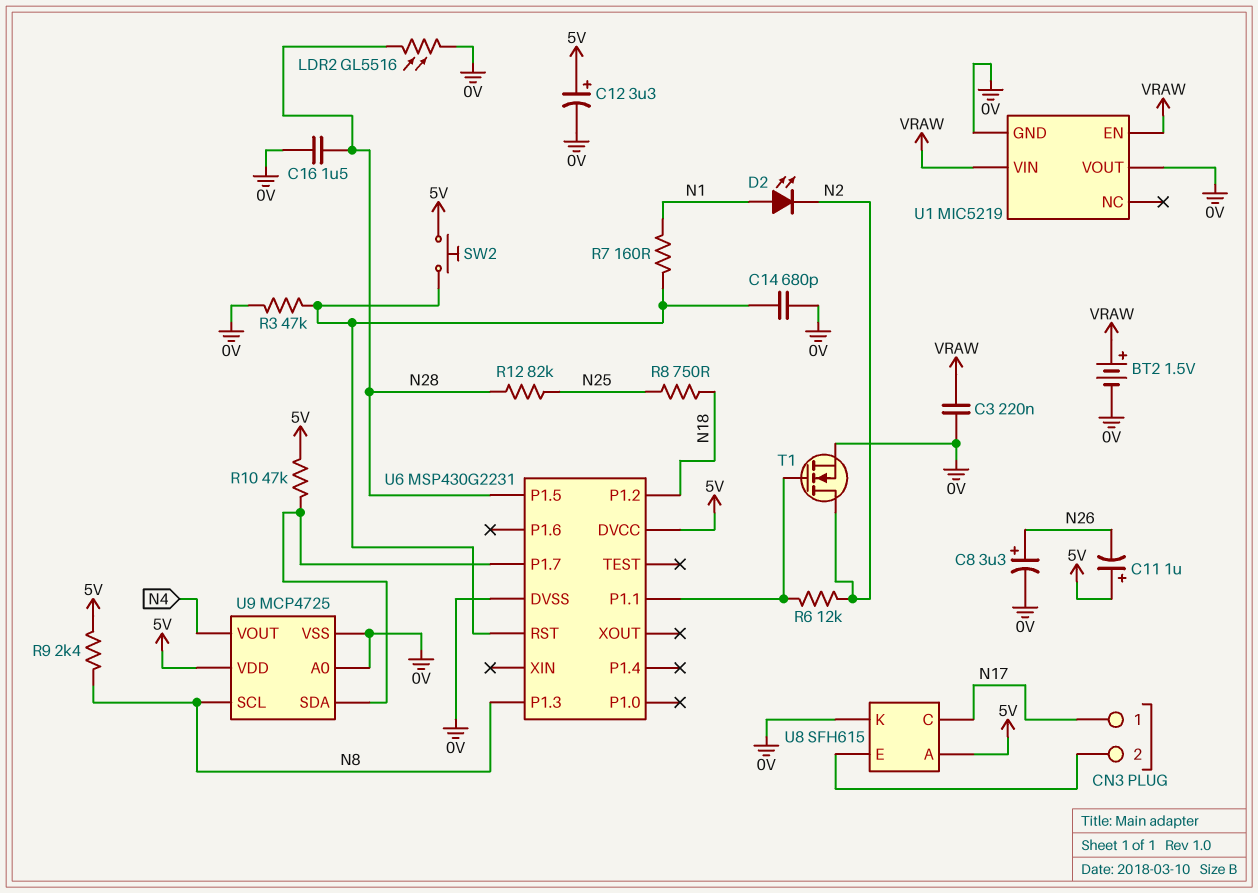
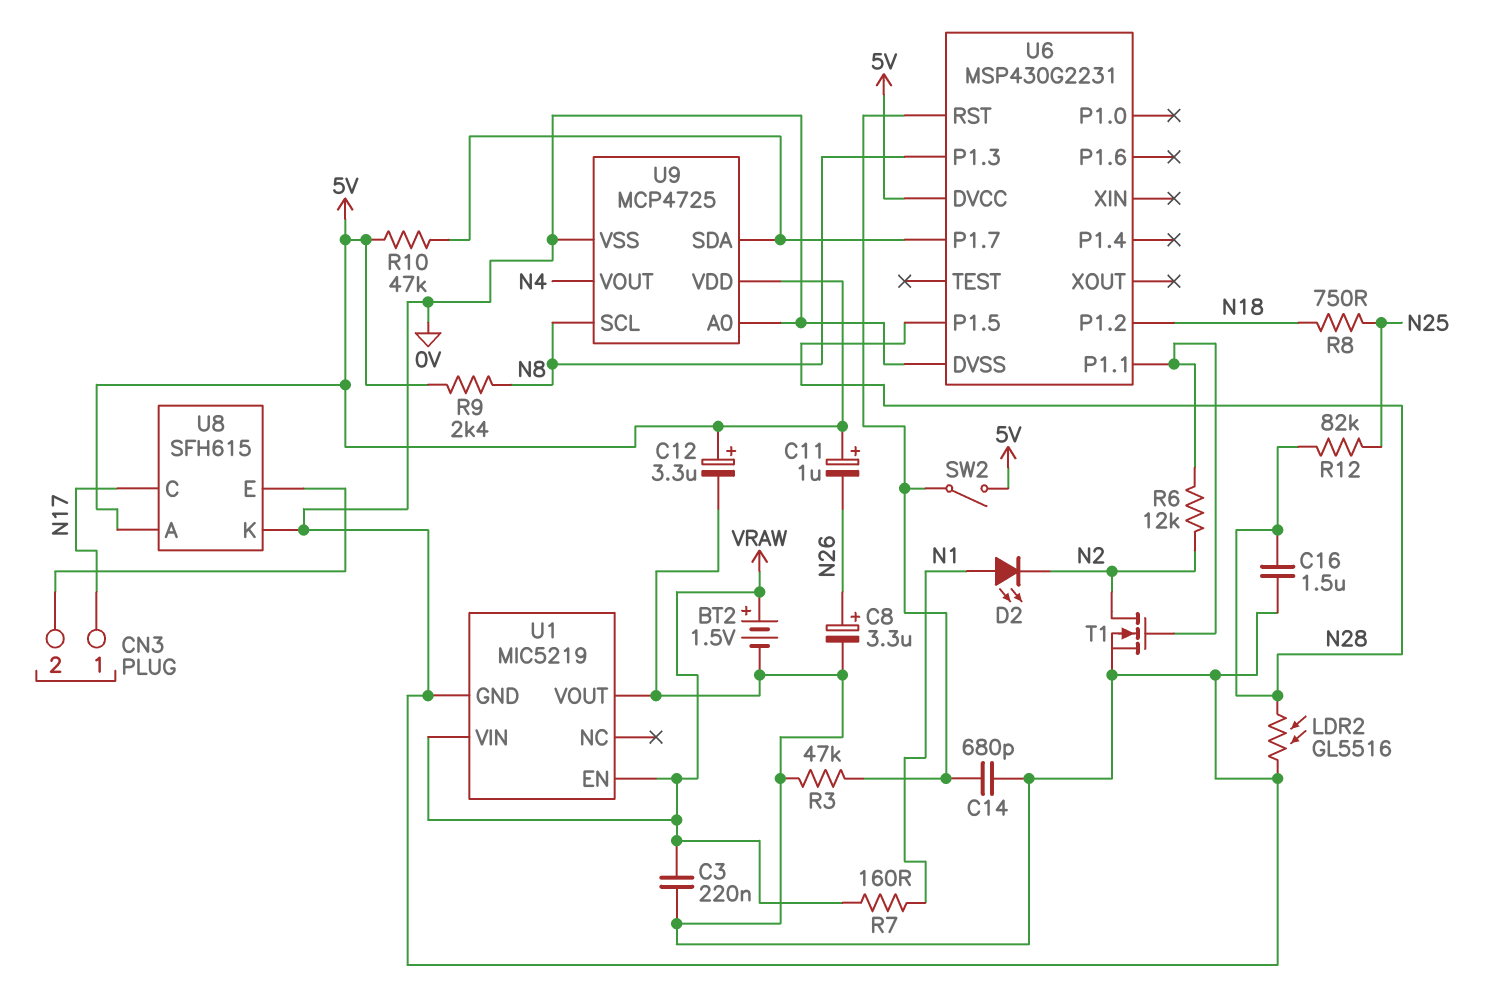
R7: 160 (N1, U6/RST) -> 160 (N1, VRAW)
SW2: button (5V, U6/RST) -> switch (5V, U6/RST)

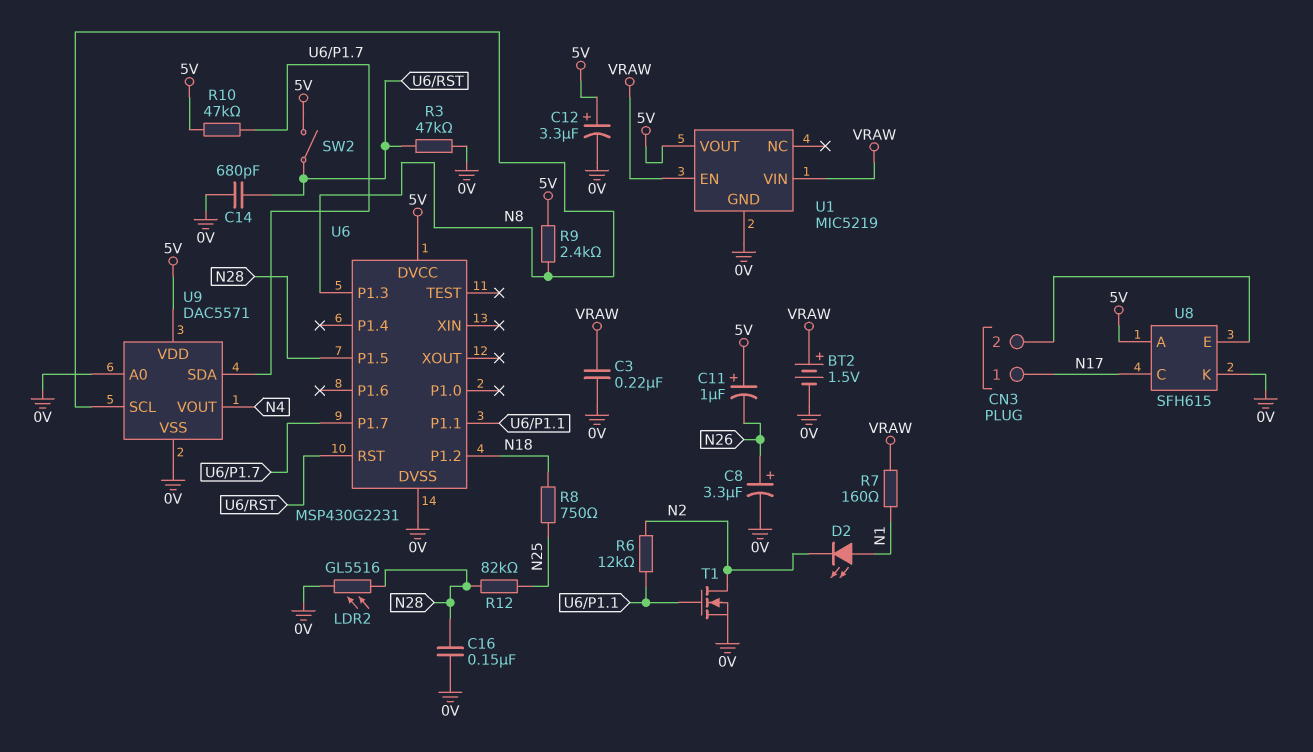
C16: 1.5uF (0V, N28) -> 150nF (0V, N28)
U1 pin VOUT: 0V -> 5V
U9: MCP4725 -> DAC5571

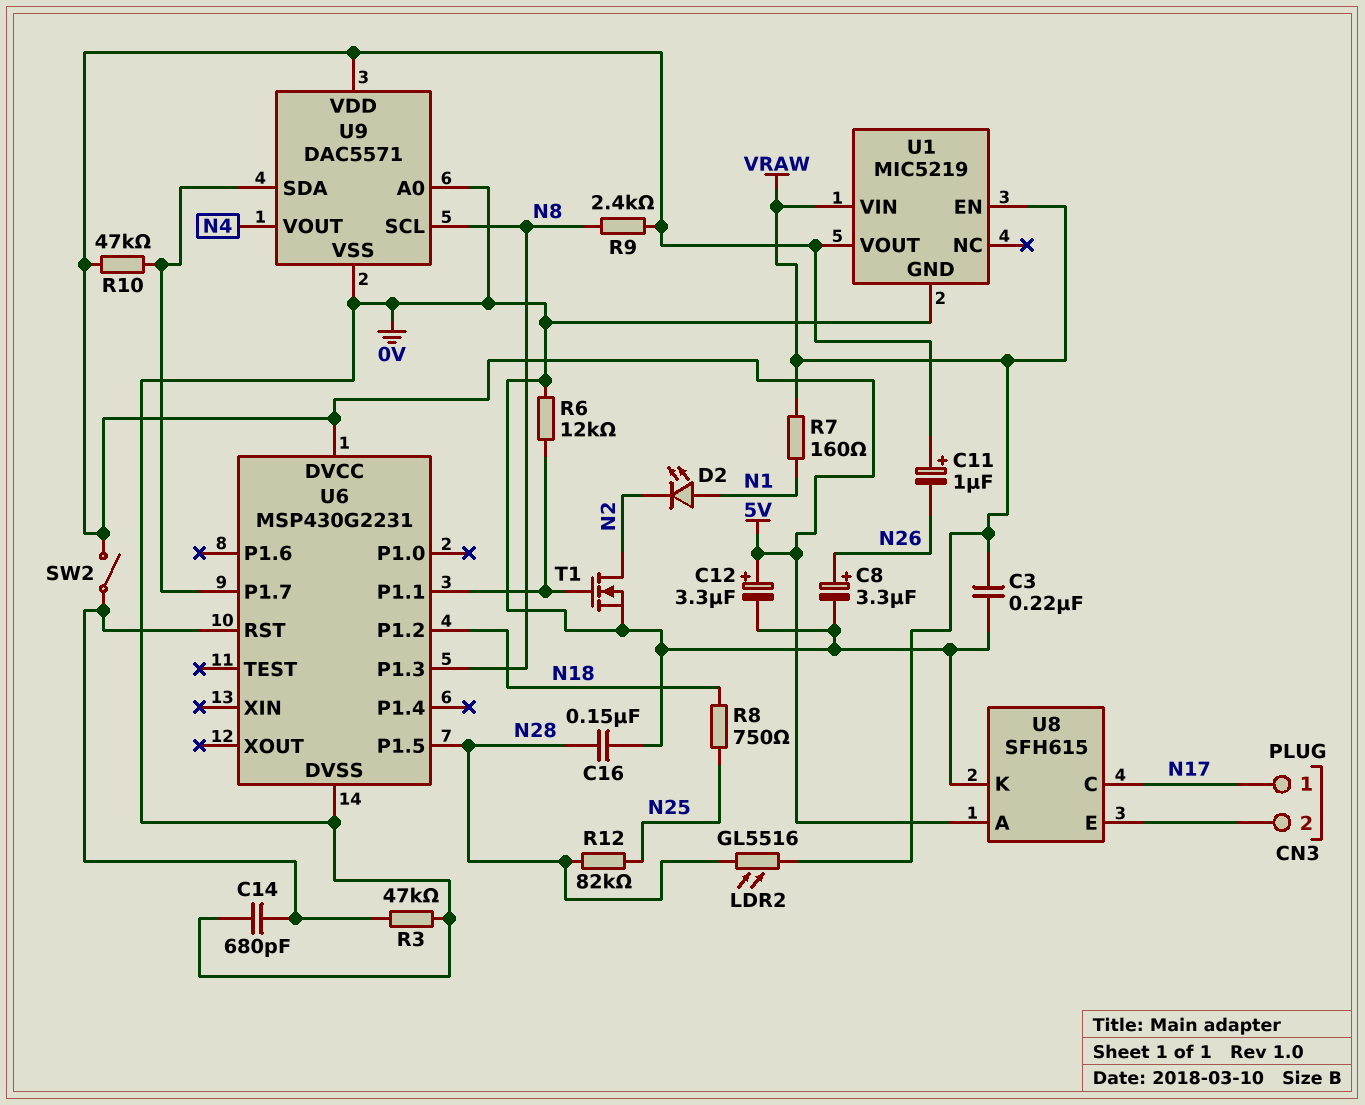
BT2: 1.5V (plus VRAW, minus 0V) -> none
LDR2: GL5516 (0V, N28) -> GL5516 (N28, VRAW)
R6: 12k (N2, U6/P1.1) -> 12k (0V, U6/P1.1)

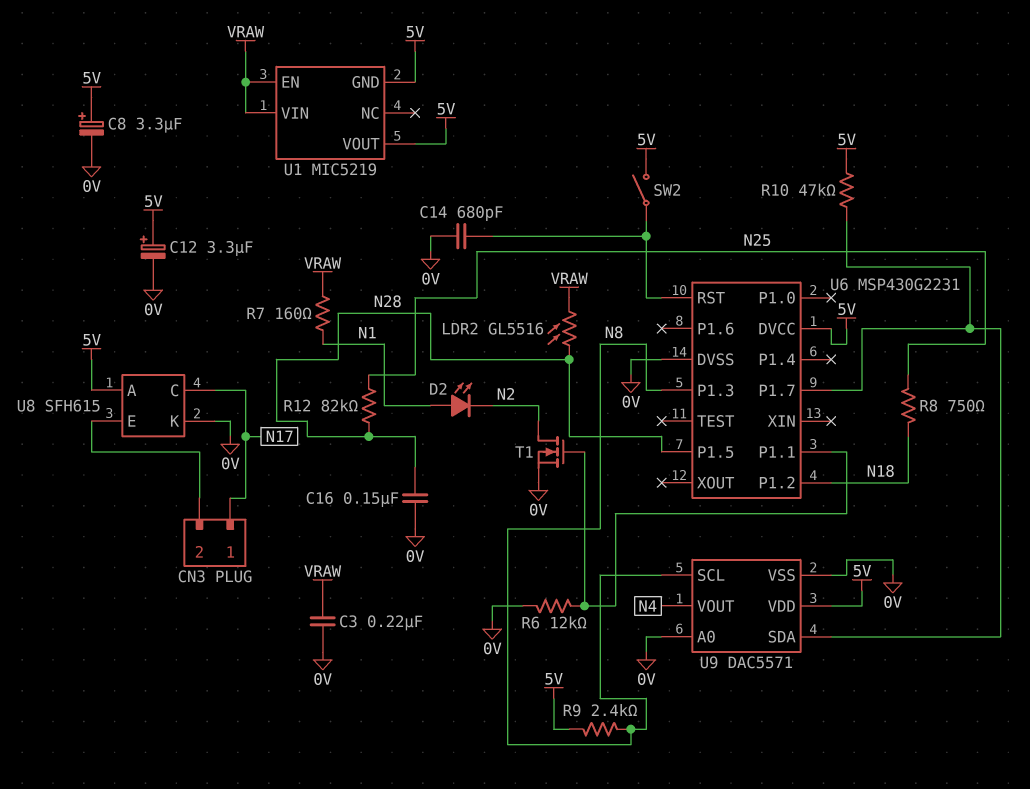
C8: 3.3uF (plus N26, minus 0V) -> 3.3uF (plus 5V, minus 0V)
C11: 1uF (plus 5V, minus N26) -> none
R3: 47k (0V, U6/RST) -> none
U1 pin GND: 0V -> 5V

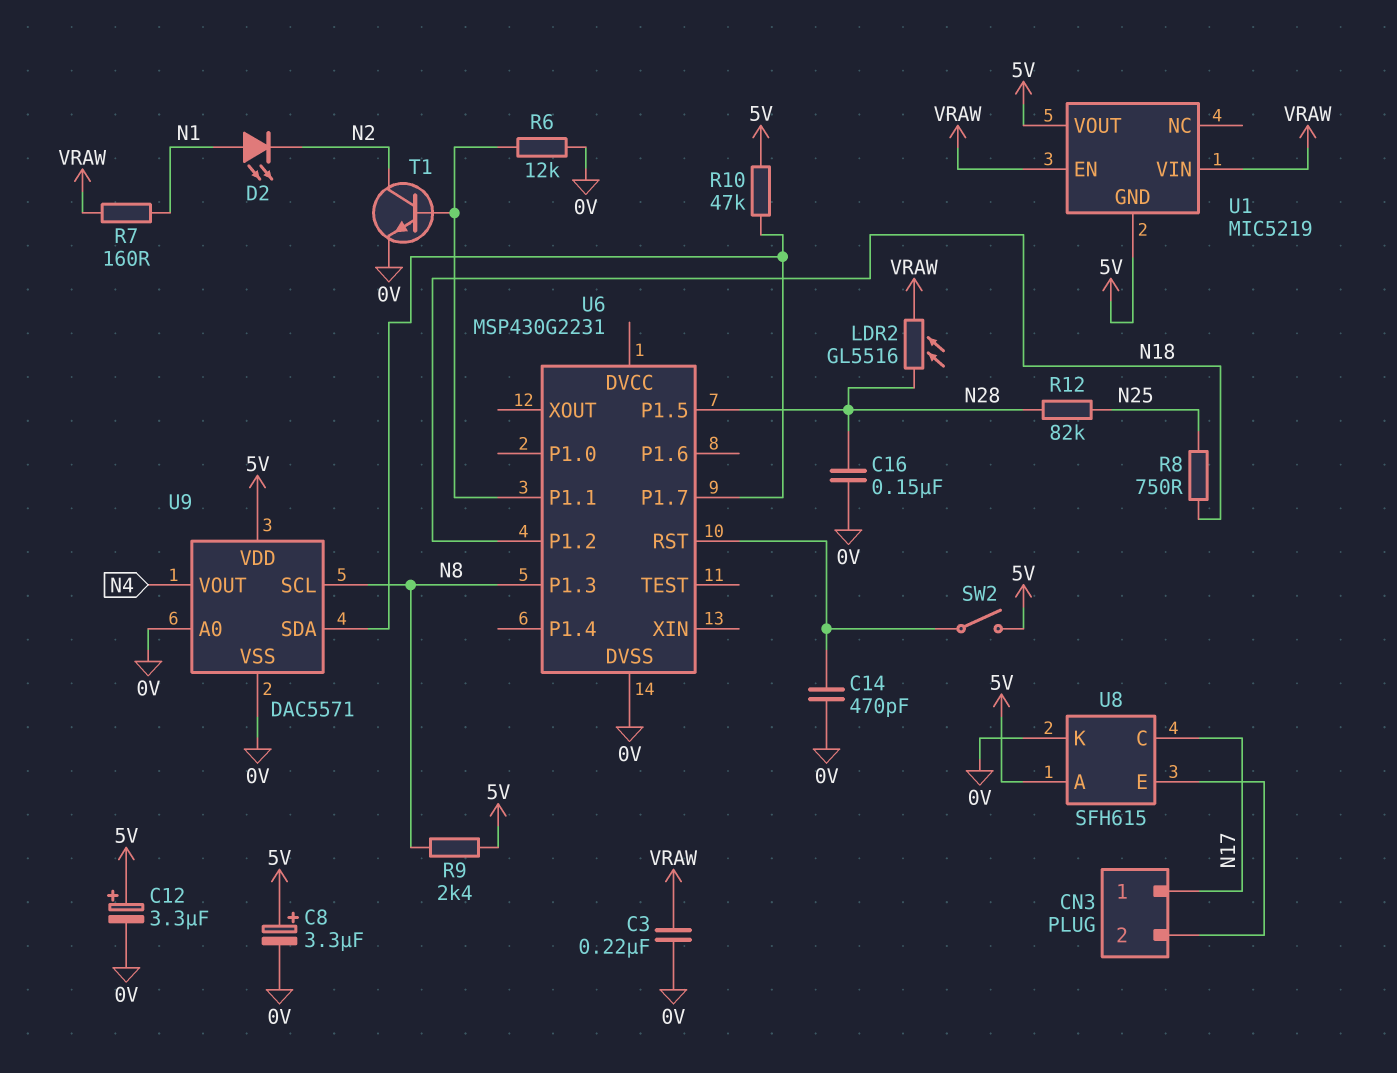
C14: 680pF (0V, U6/RST) -> 470pF (0V, U6/RST)
T1: NMOS (G U6/P1.1, D N2, S 0V) -> NPN (B U6/P1.1, C N2, E 0V)
U6 pin DVCC: 5V -> none

